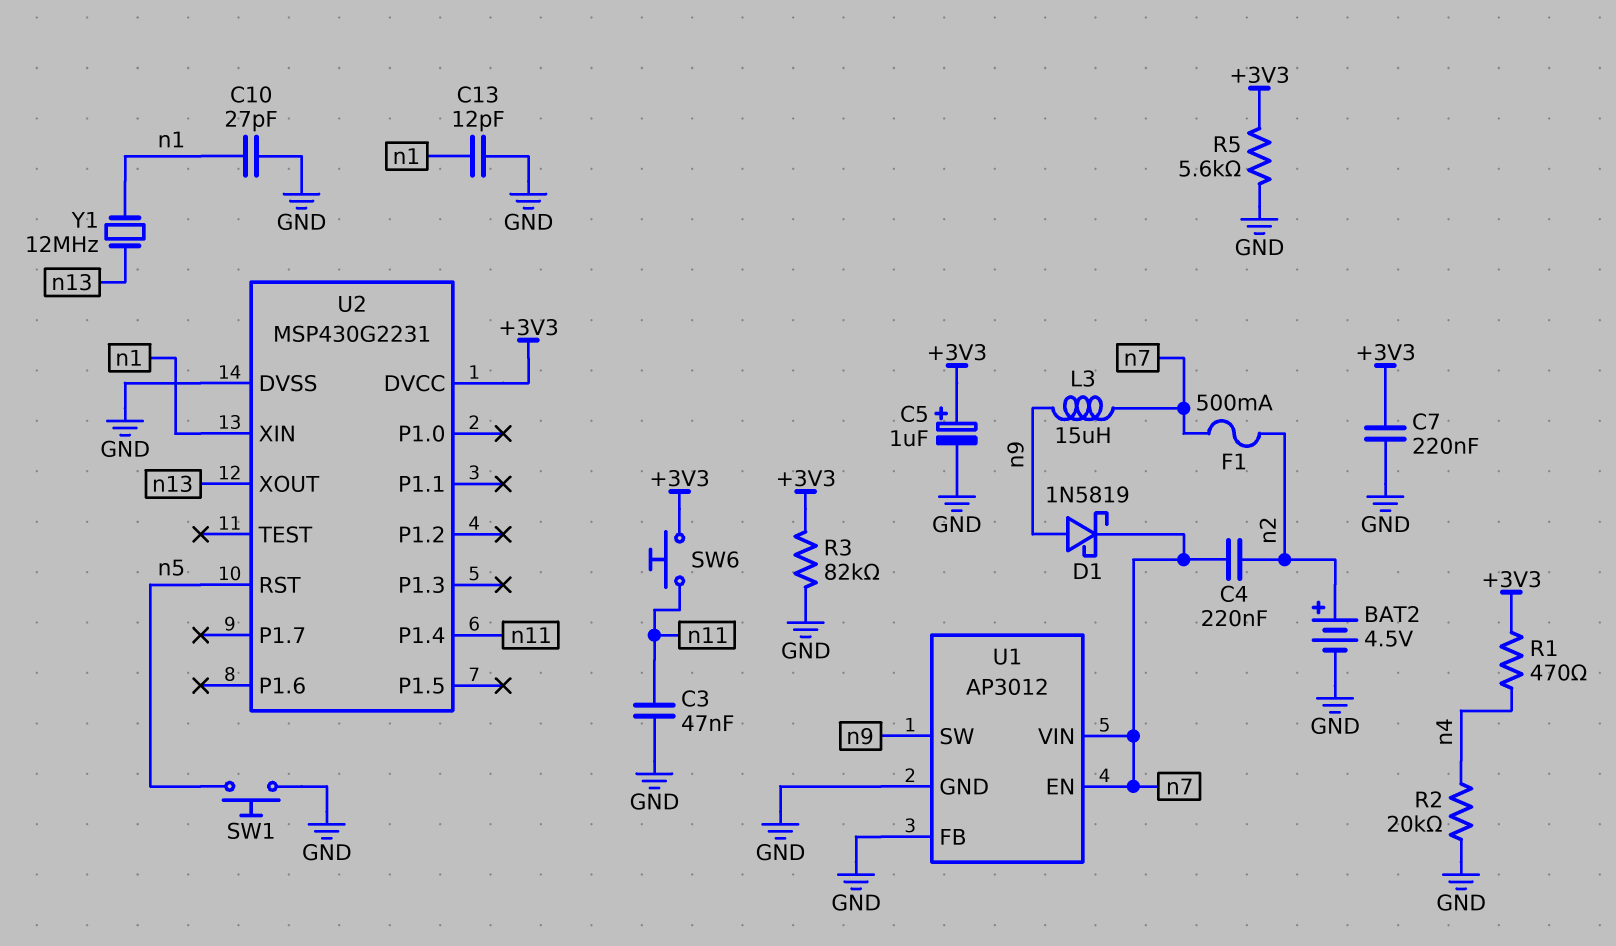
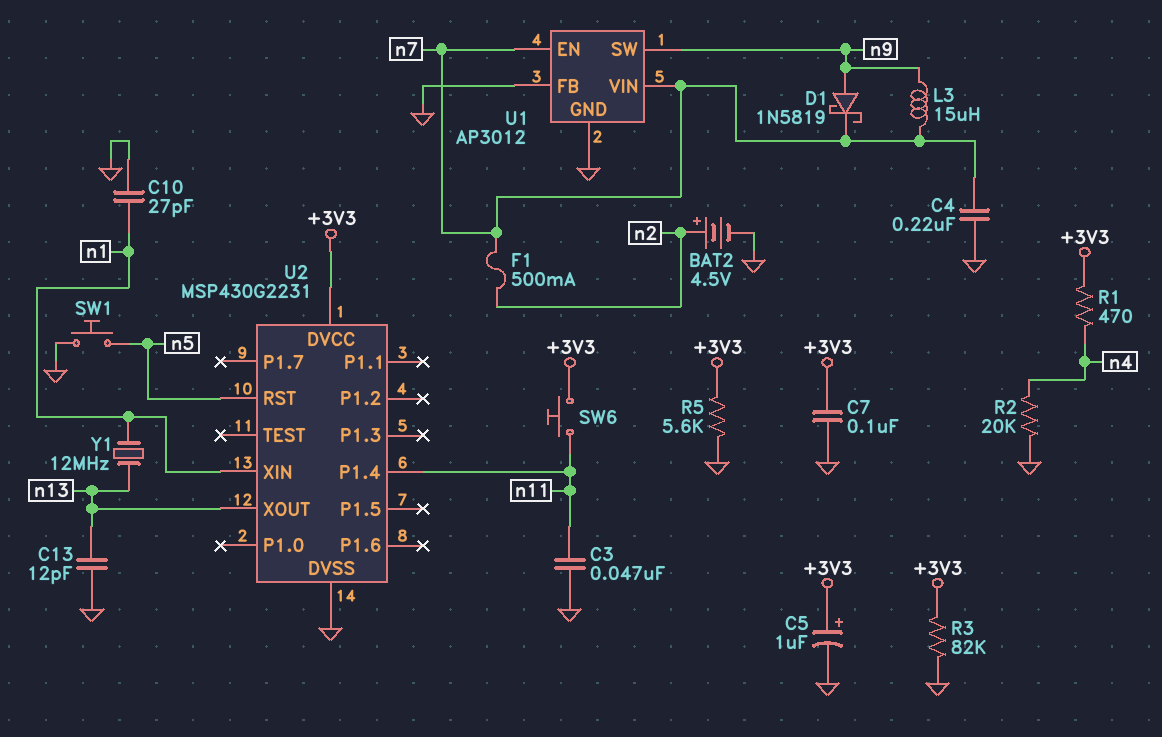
C4: 220nF (n2, n7) -> 220nF (GND, n7)
C7: 220nF (+3V3, GND) -> 100nF (+3V3, GND)
C13: 12pF (GND, n1) -> 12pF (GND, n13)

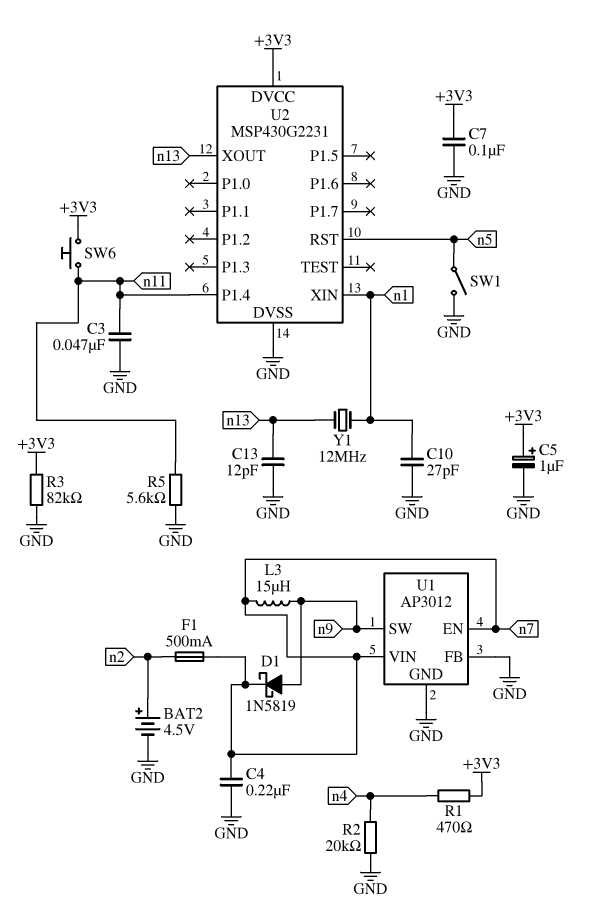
R5: 5.6k (+3V3, GND) -> 5.6k (GND, n11)
SW1: button (GND, n5) -> switch (GND, n5)

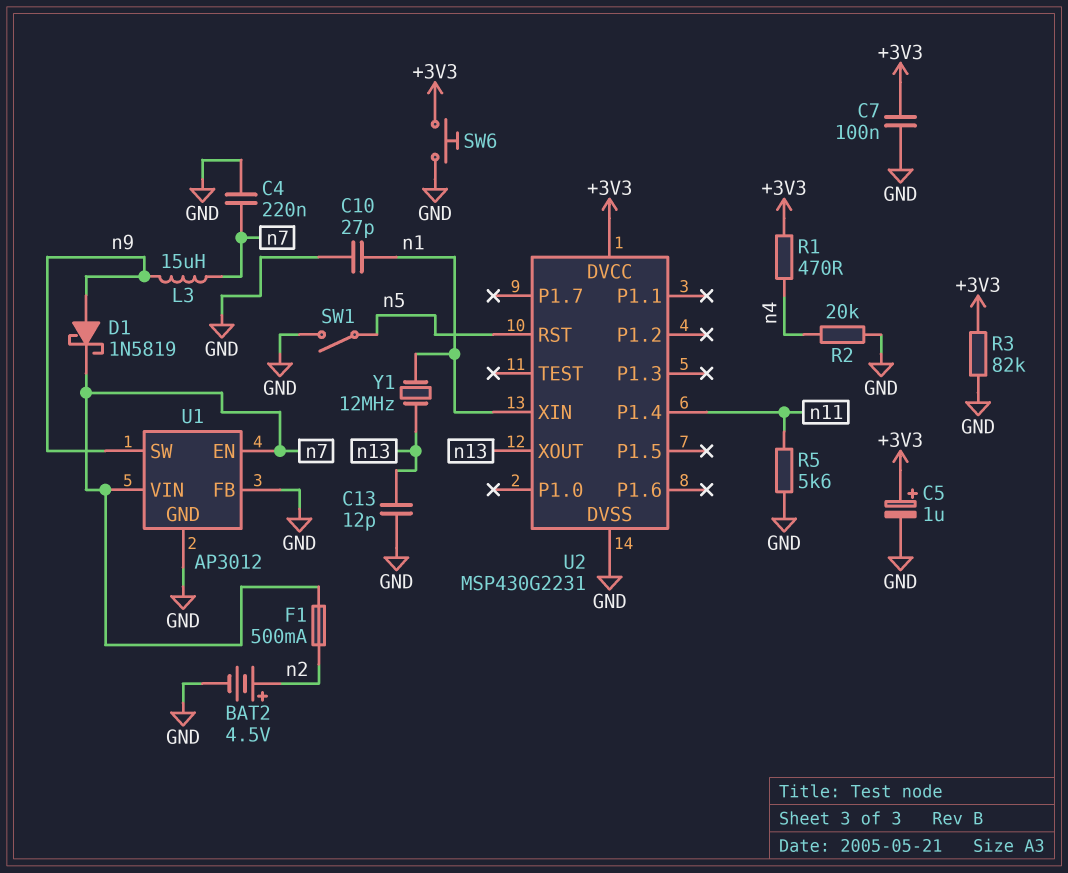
C3: 47nF (GND, n11) -> none
SW6: button (+3V3, n11) -> button (+3V3, GND)

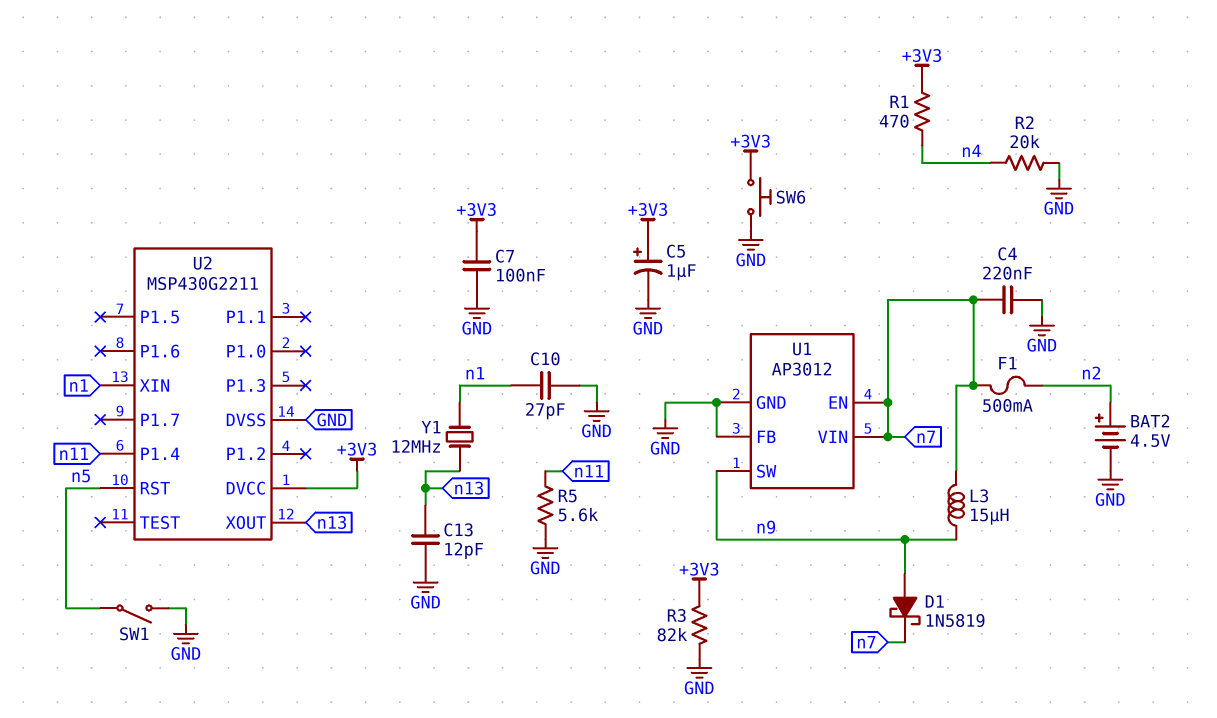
U2: MSP430G2231 -> MSP430G2211

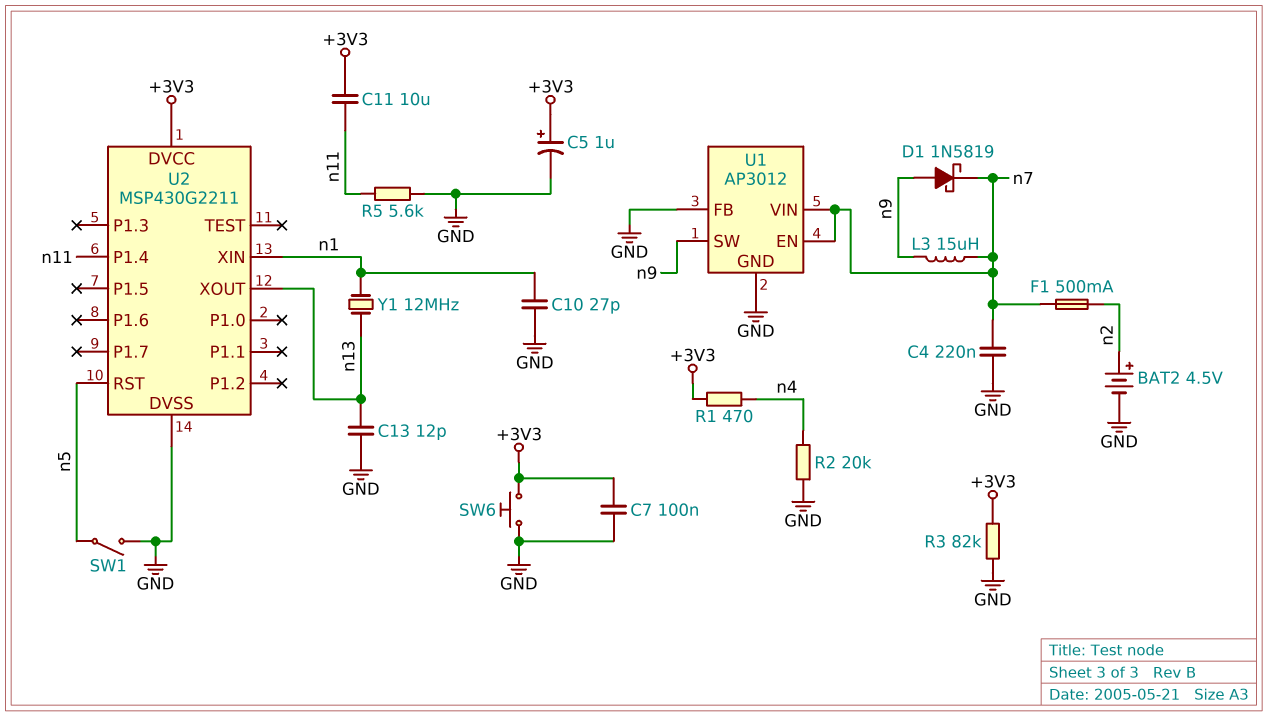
C11: none -> 10uF (+3V3, n11)

